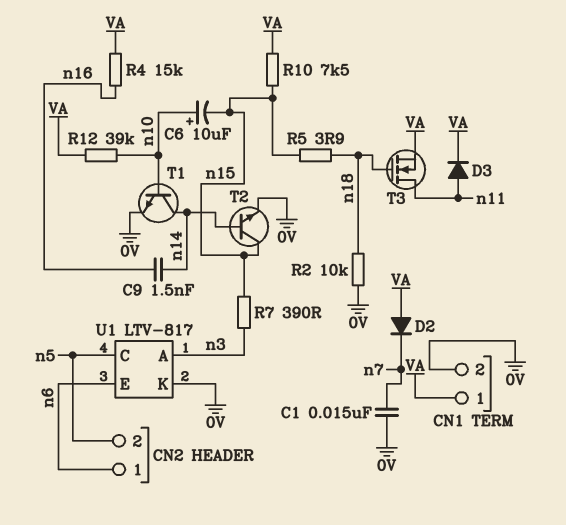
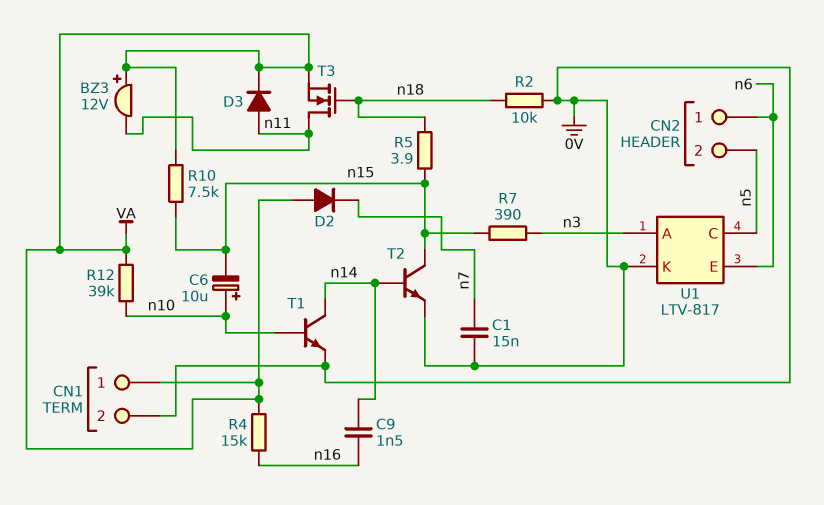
BZ3: none -> buzzer 12V (plus VA, minus n11)

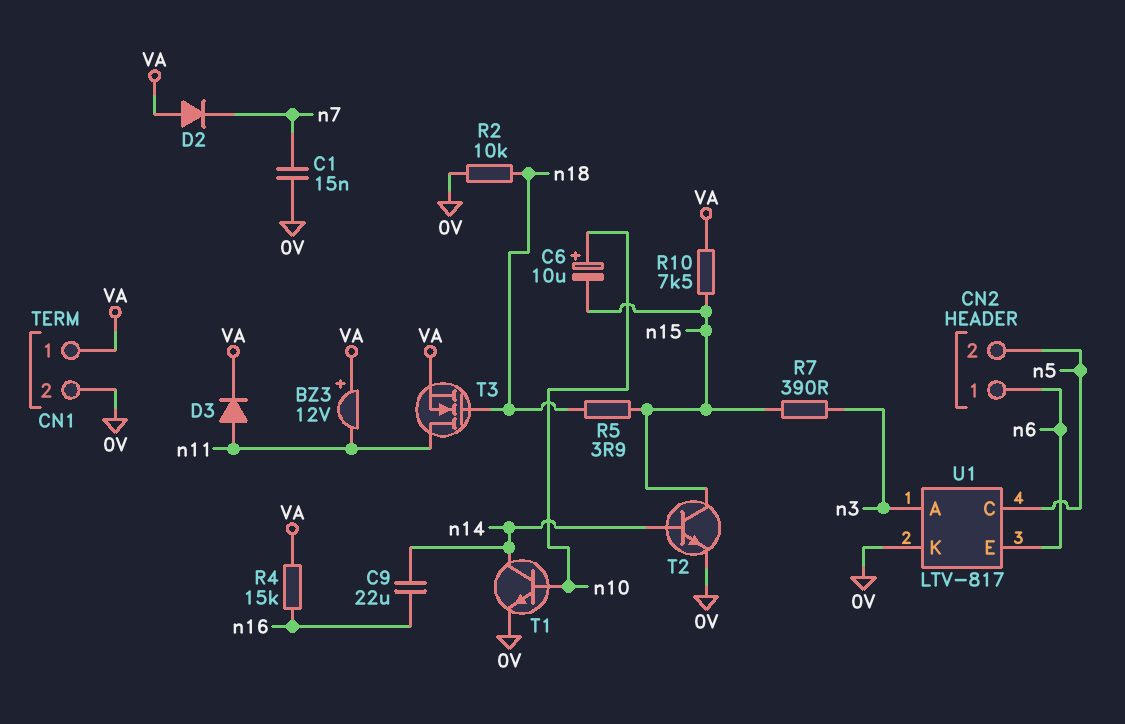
C9: 1.5nF (n14, n16) -> 22uF (n14, n16)
R12: 39k (VA, n10) -> none

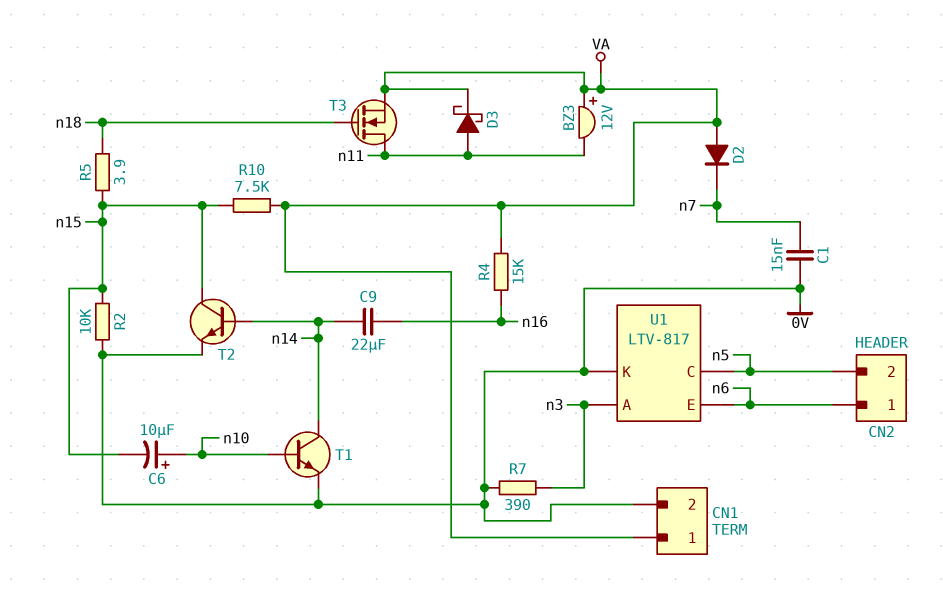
D3: diode (A n11, K VA) -> schottky (A n11, K VA)
R2: 10k (0V, n18) -> 10k (0V, n15)
R7: 390 (n3, n15) -> 390 (0V, n3)

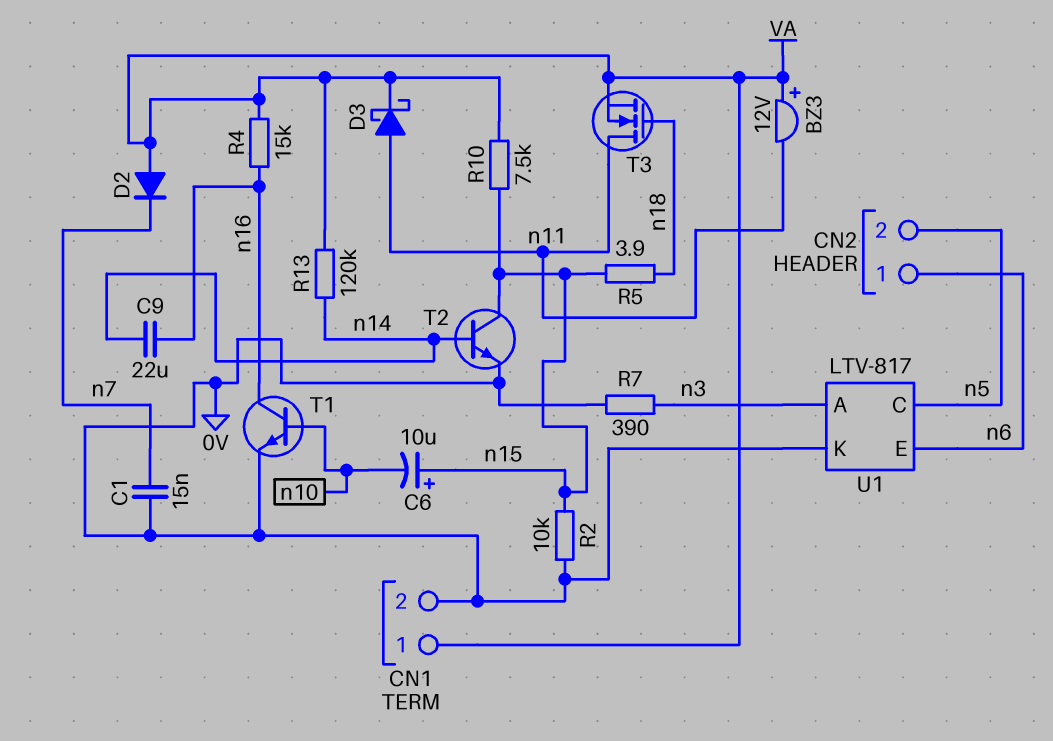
C6: 10uF (plus n10, minus n15) -> 10uF (plus n15, minus n10)
R13: none -> 120k (VA, n14)
T1: NPN (B n10, C n14, E 0V) -> NPN (B n10, C n16, E 0V)

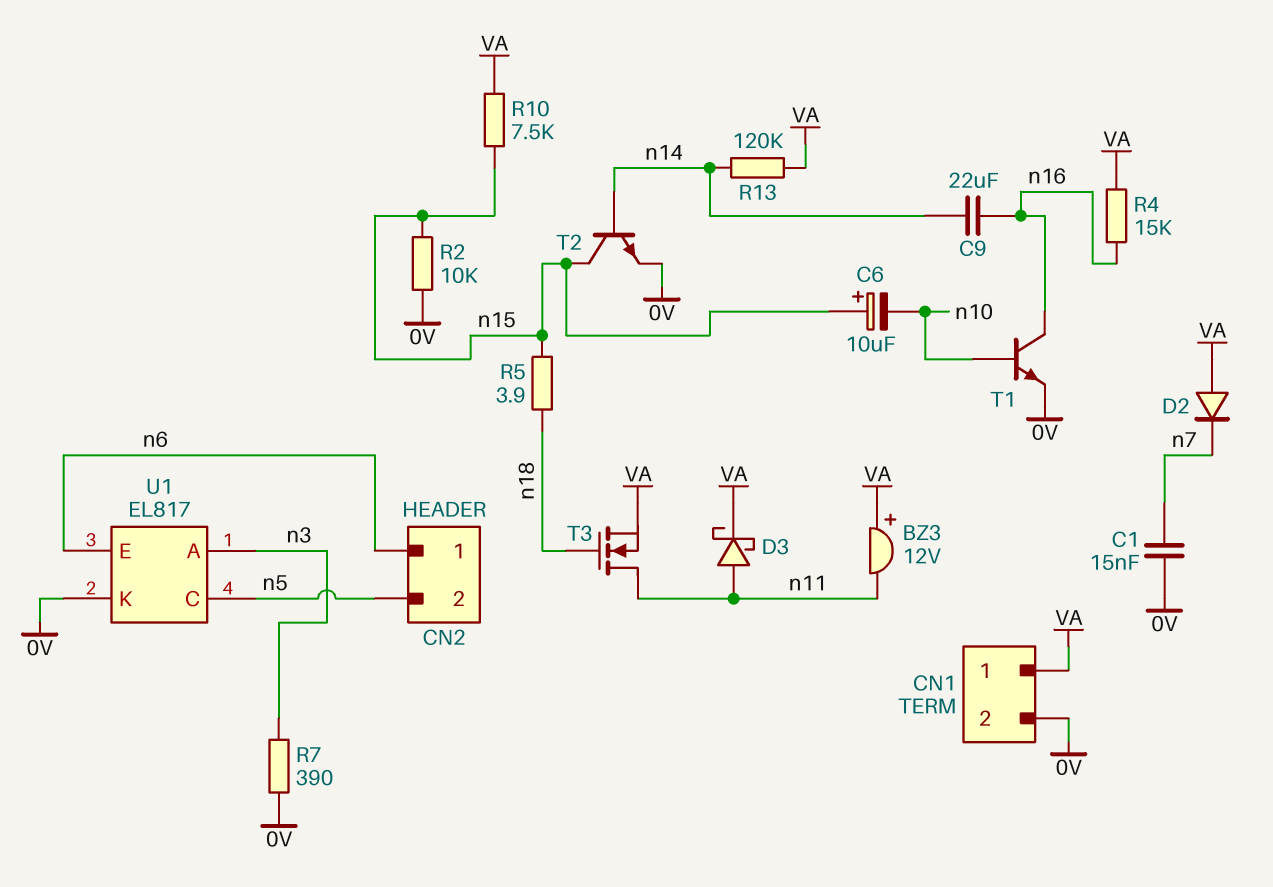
U1: LTV-817 -> EL817

